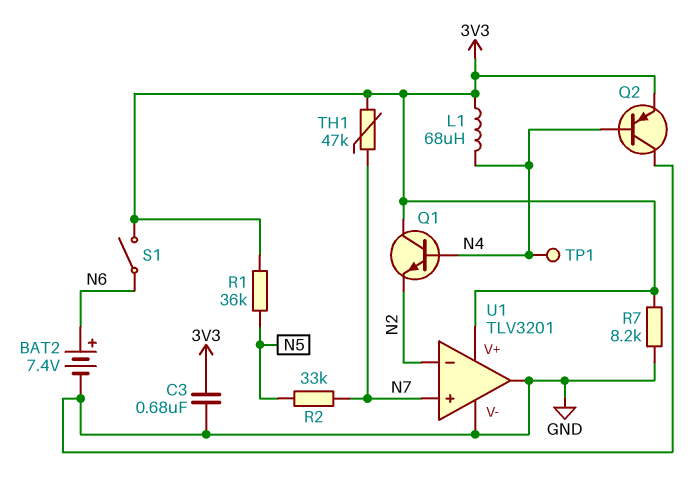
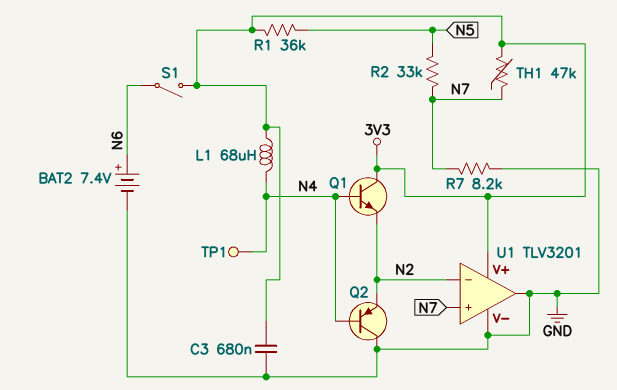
Q2: PNP (B N4, C GND, E 3V3) -> PNP (B N4, C GND, E N2)
R7: 8.2k (3V3, GND) -> 8.2k (GND, N7)

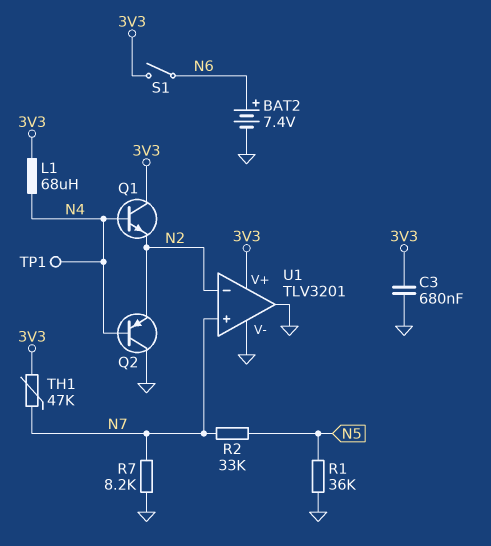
R1: 36k (3V3, N5) -> 36k (GND, N5)

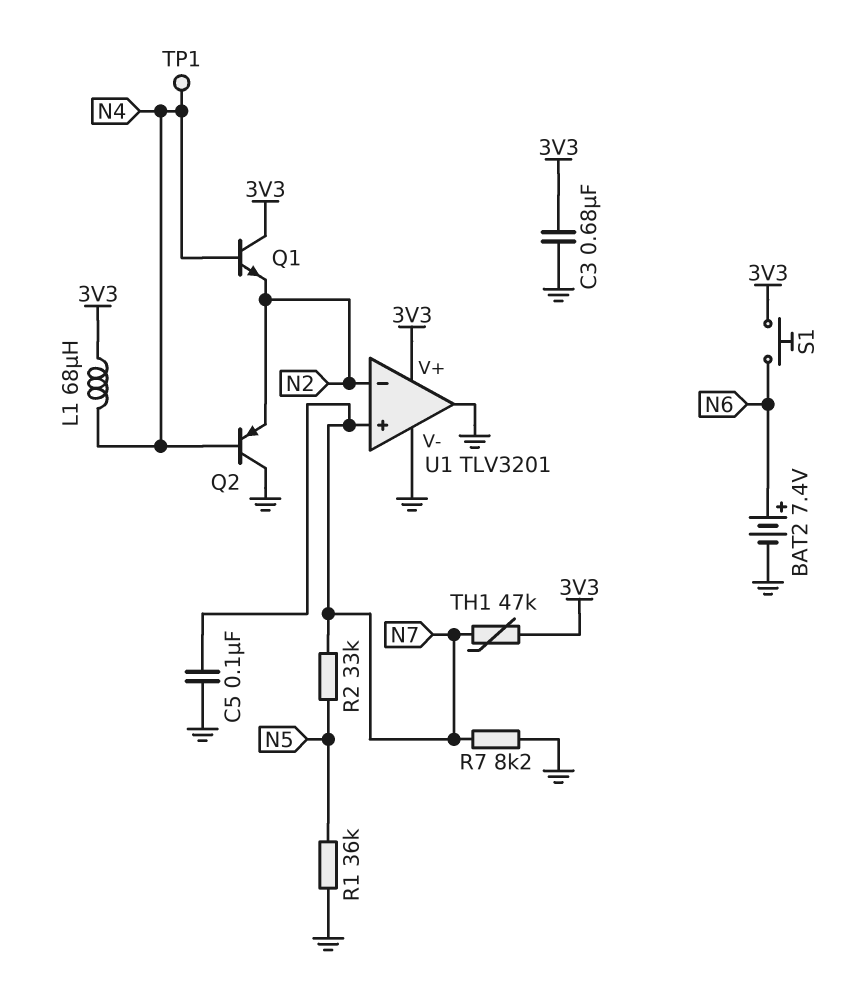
C5: none -> 100nF (GND, N7)
S1: switch (3V3, N6) -> button (3V3, N6)

